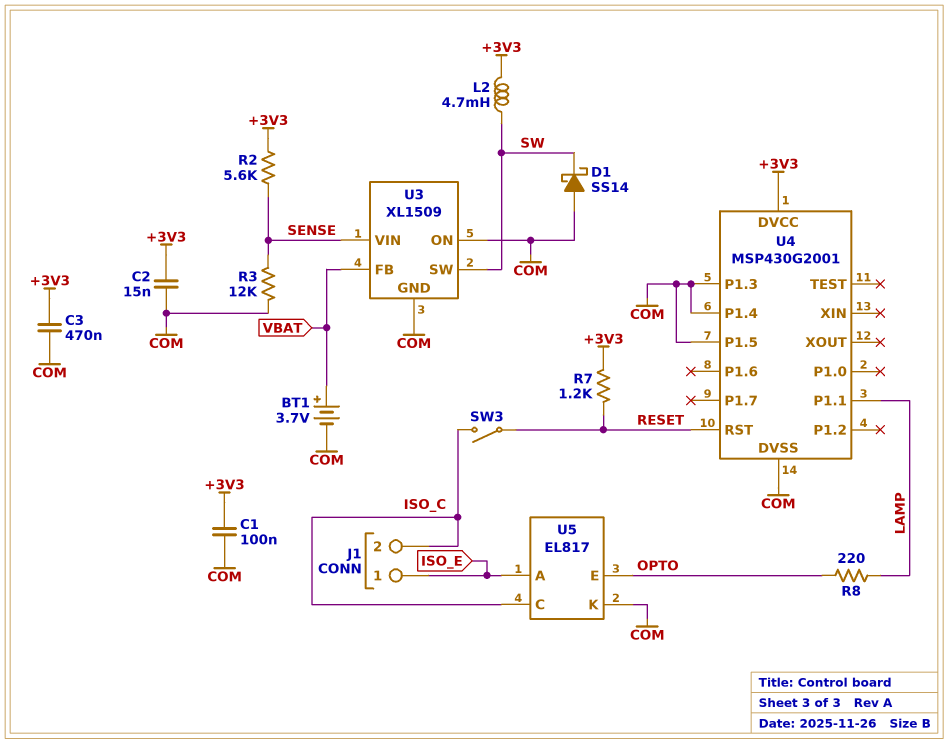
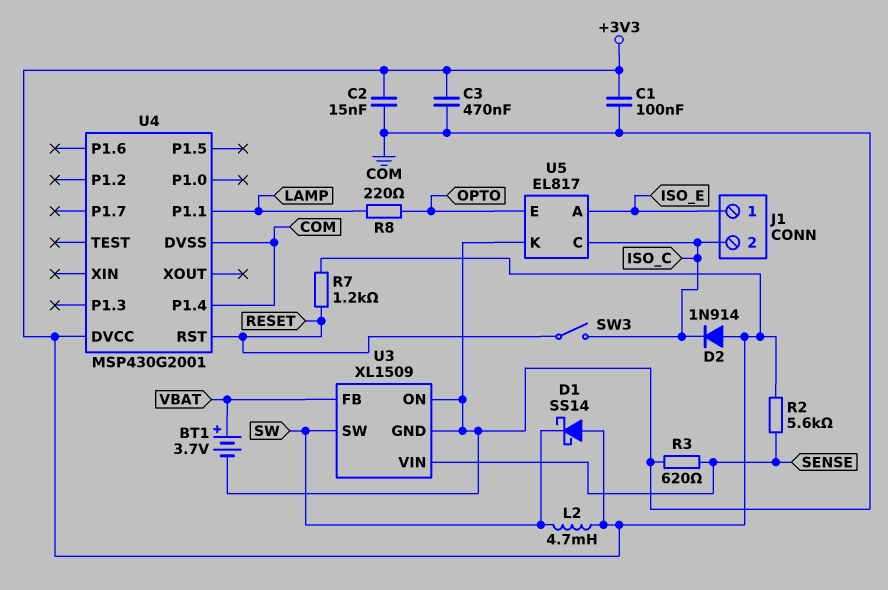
D1: schottky SS14 (A COM, K SW) -> schottky SS14 (A +3V3, K SW)
D2: none -> diode 1N914 (A +3V3, K ISO_C)
R3: 12k (COM, SENSE) -> 620 (COM, SENSE)
U4 pin P1.3: COM -> none
U4 pin P1.5: COM -> none

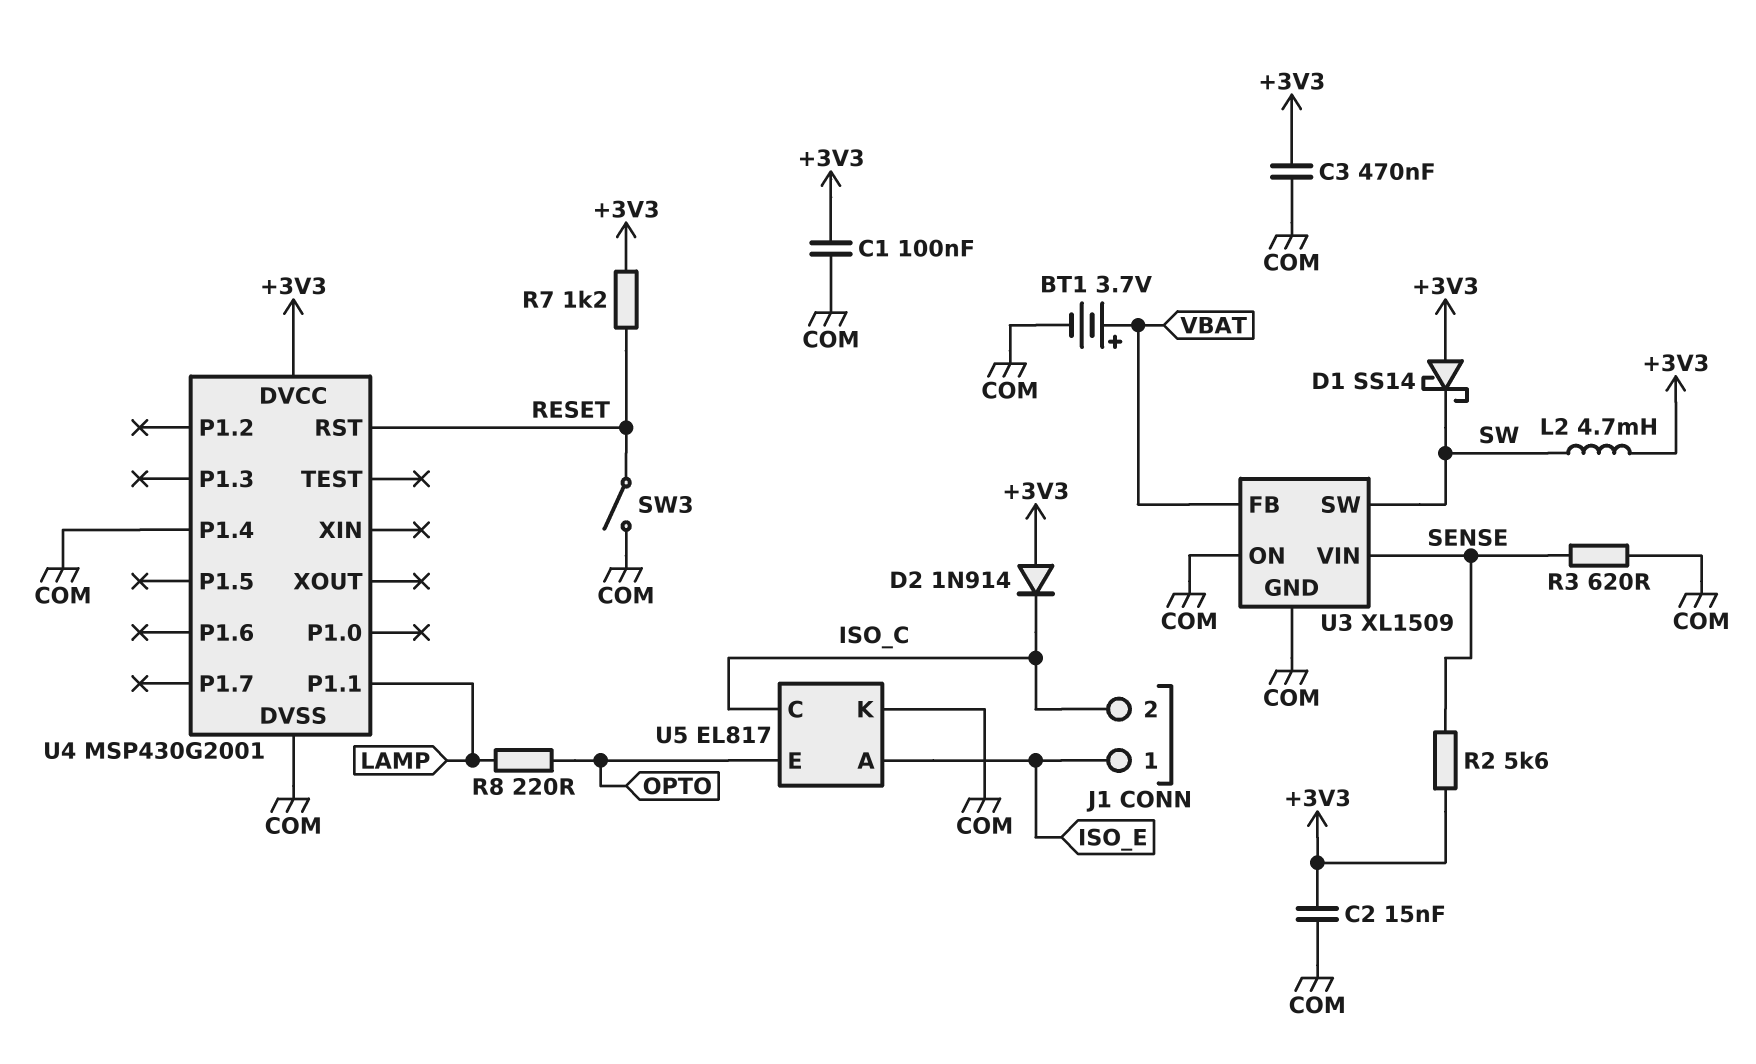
SW3: switch (ISO_C, RESET) -> switch (COM, RESET)

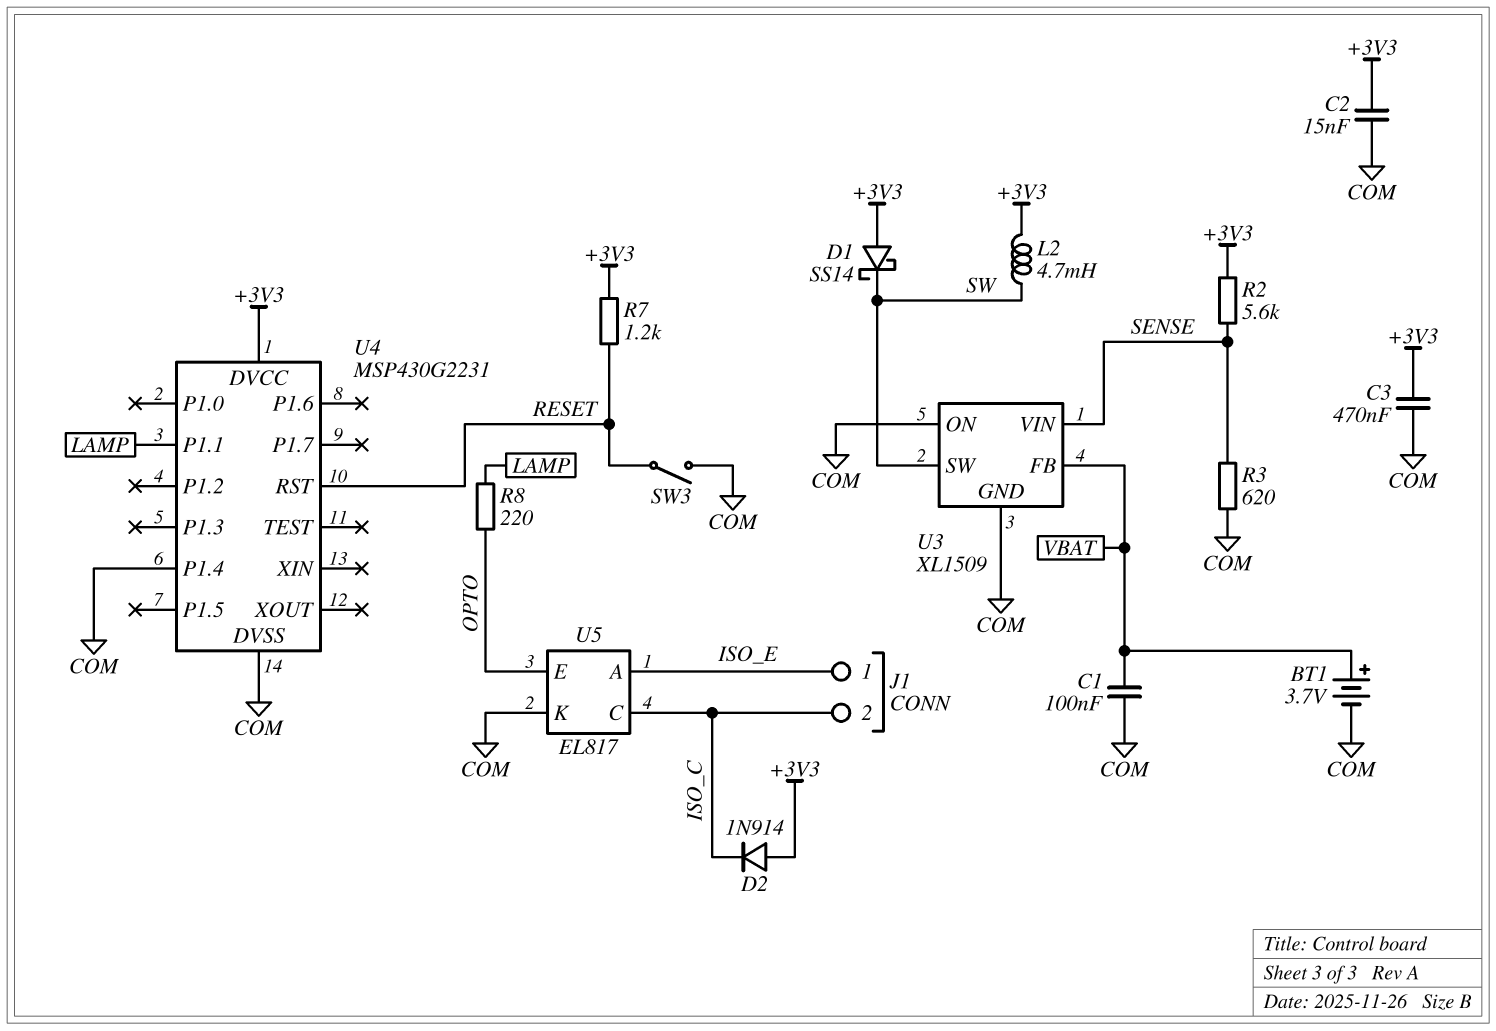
C1: 100nF (+3V3, COM) -> 100nF (COM, VBAT)
U4: MSP430G2001 -> MSP430G2231

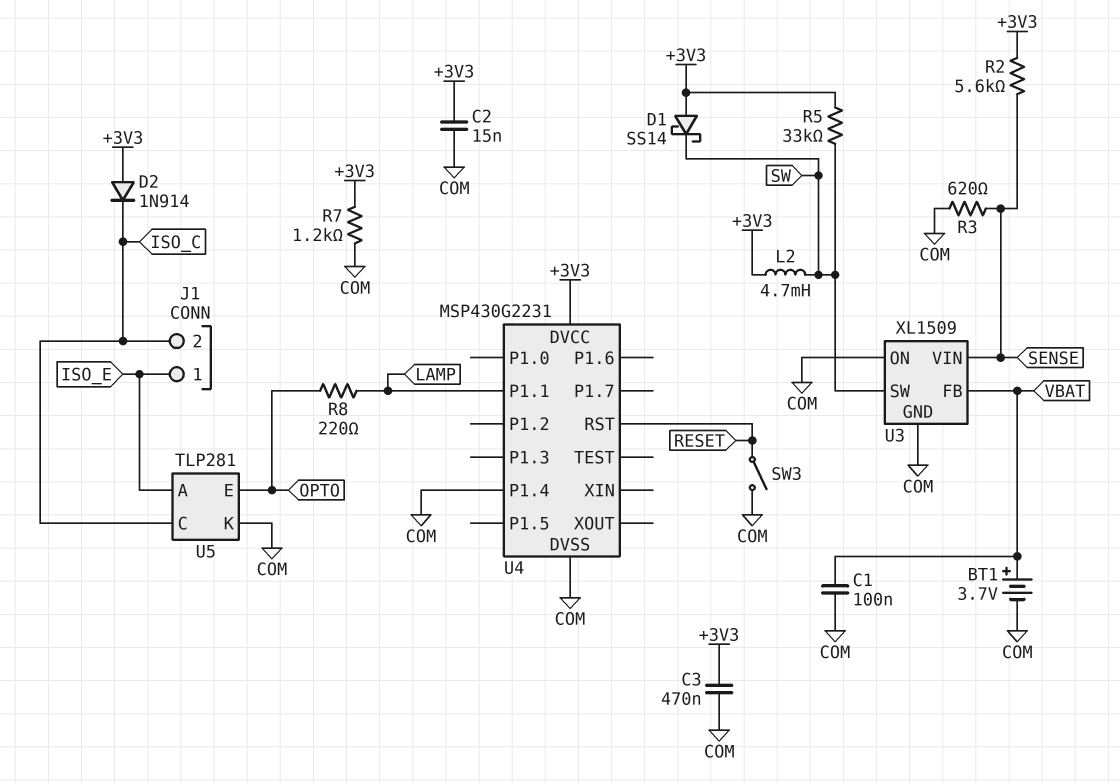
R5: none -> 33k (+3V3, SW)
R7: 1.2k (+3V3, RESET) -> 1.2k (+3V3, COM)
U5: EL817 -> TLP281

